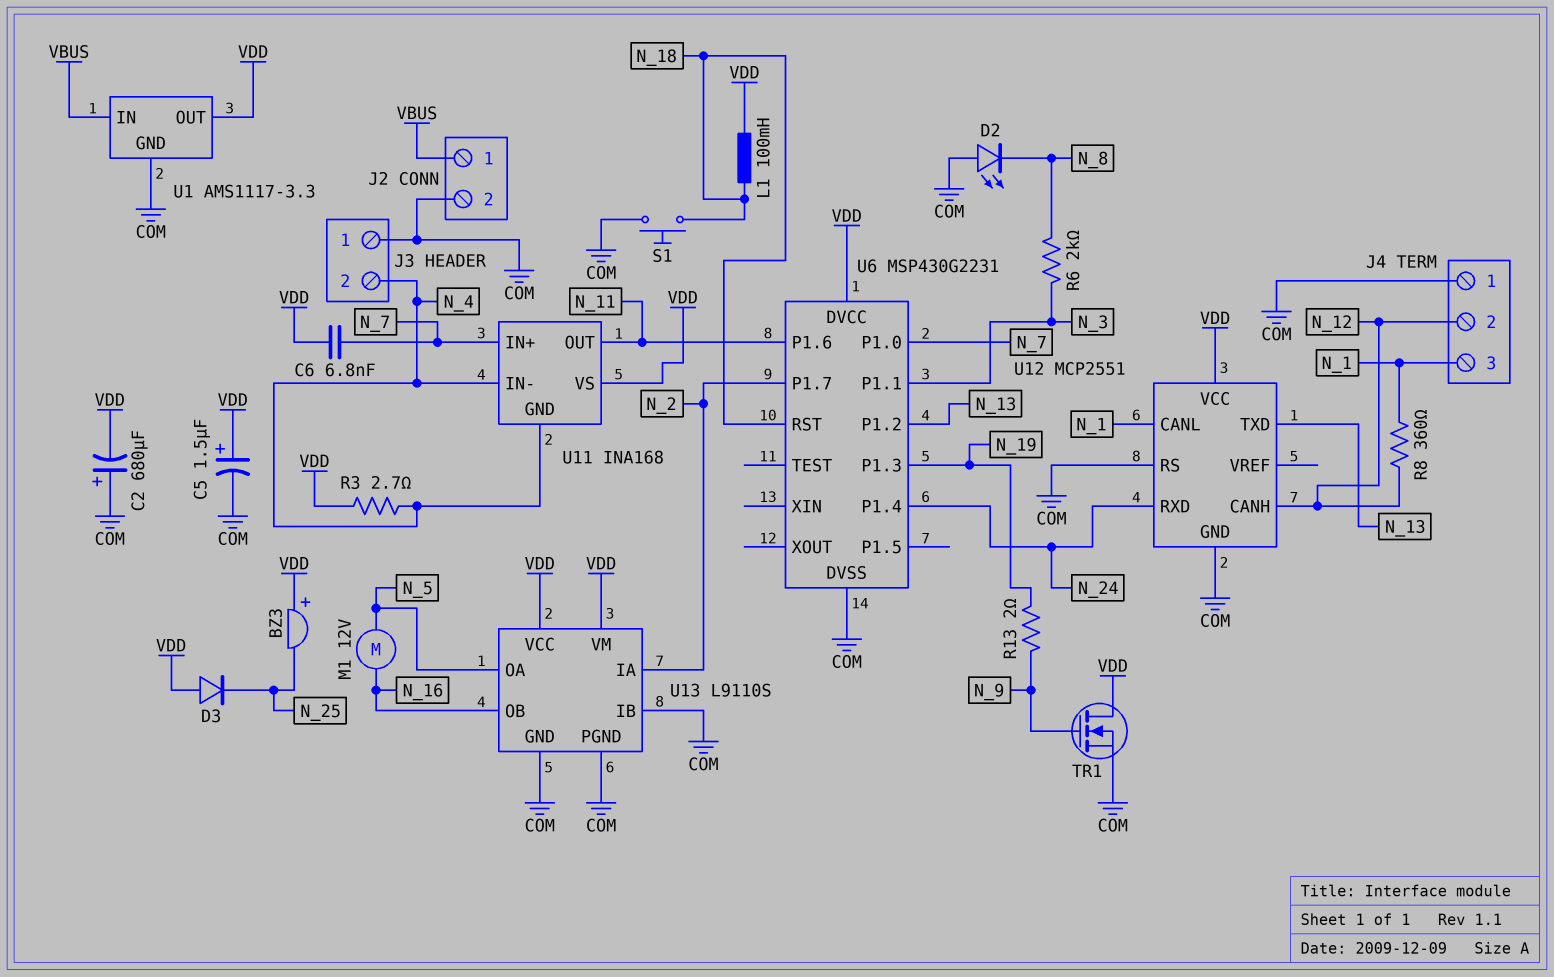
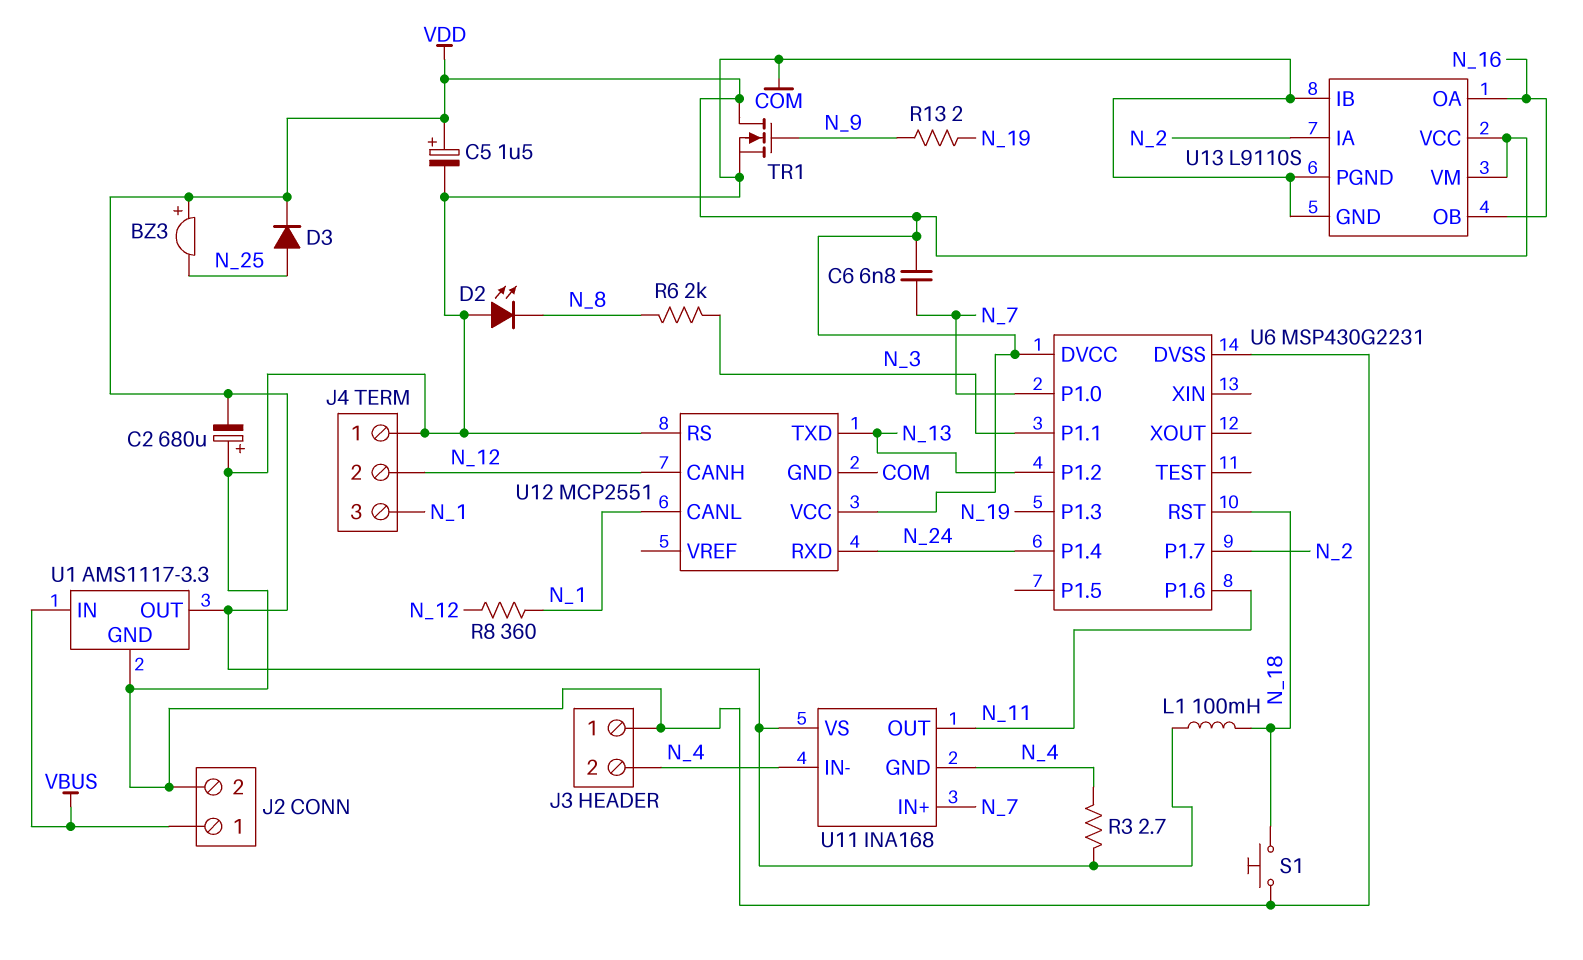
D3: diode (A VDD, K N_25) -> diode (A N_25, K VDD)
M1: motor 12V (N_5, N_16) -> none
U13 pin OA: N_5 -> N_16

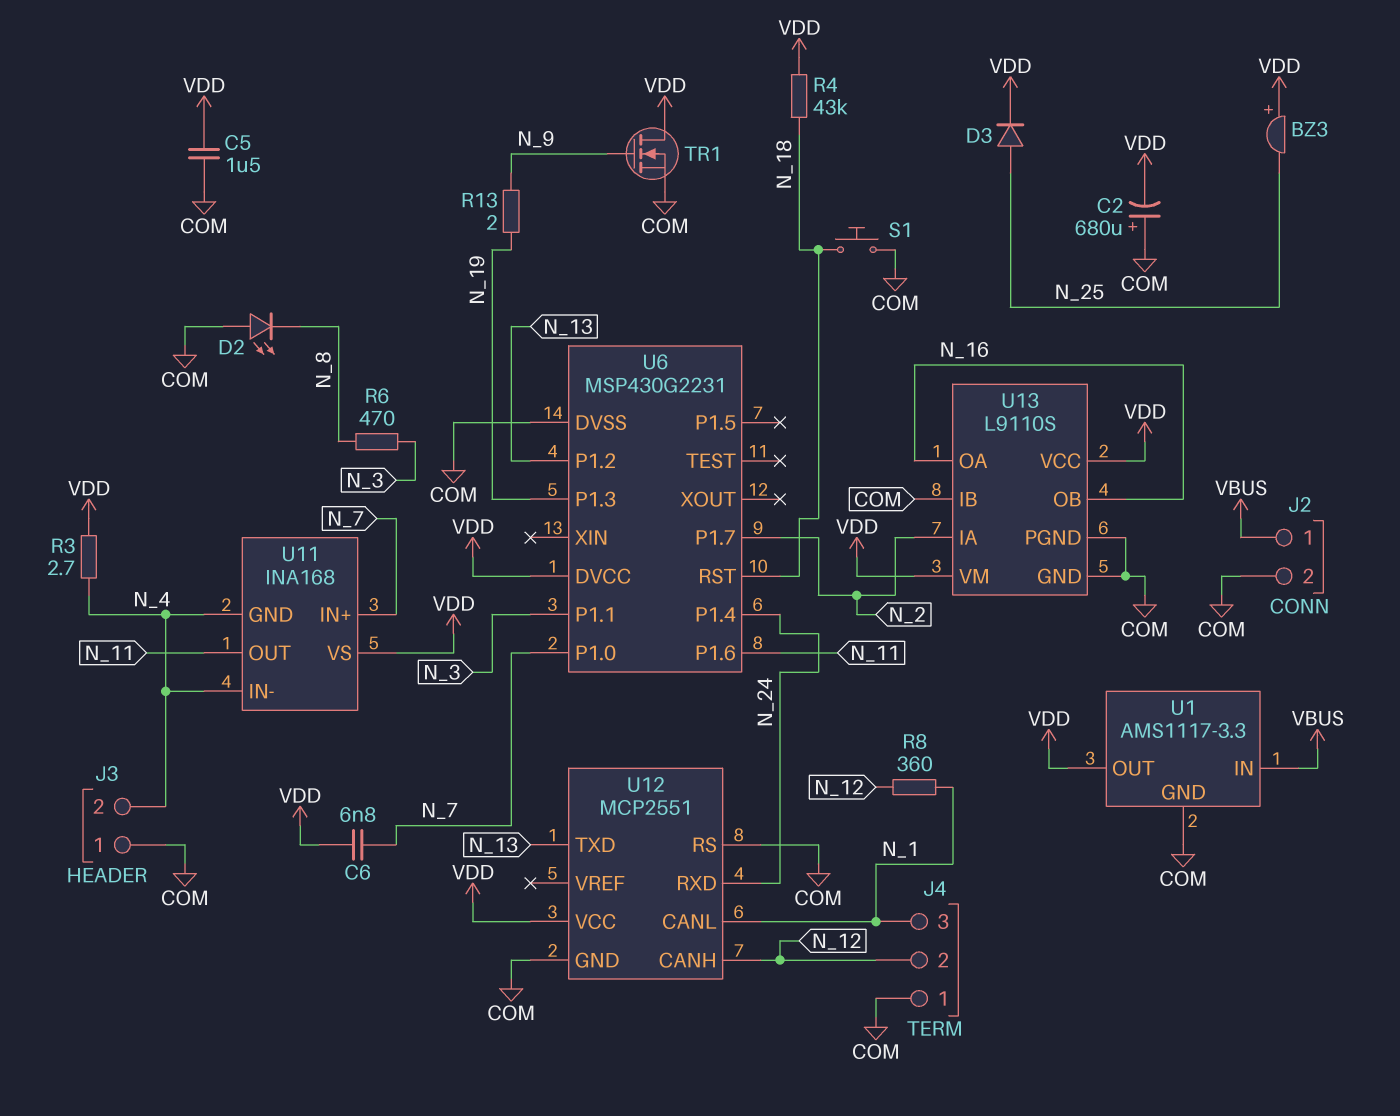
C5: 1.5uF (plus VDD, minus COM) -> 1.5uF (COM, VDD)
L1: 100mH (N_18, VDD) -> none
R4: none -> 43k (N_18, VDD)
R6: 2k (N_3, N_8) -> 470 (N_3, N_8)

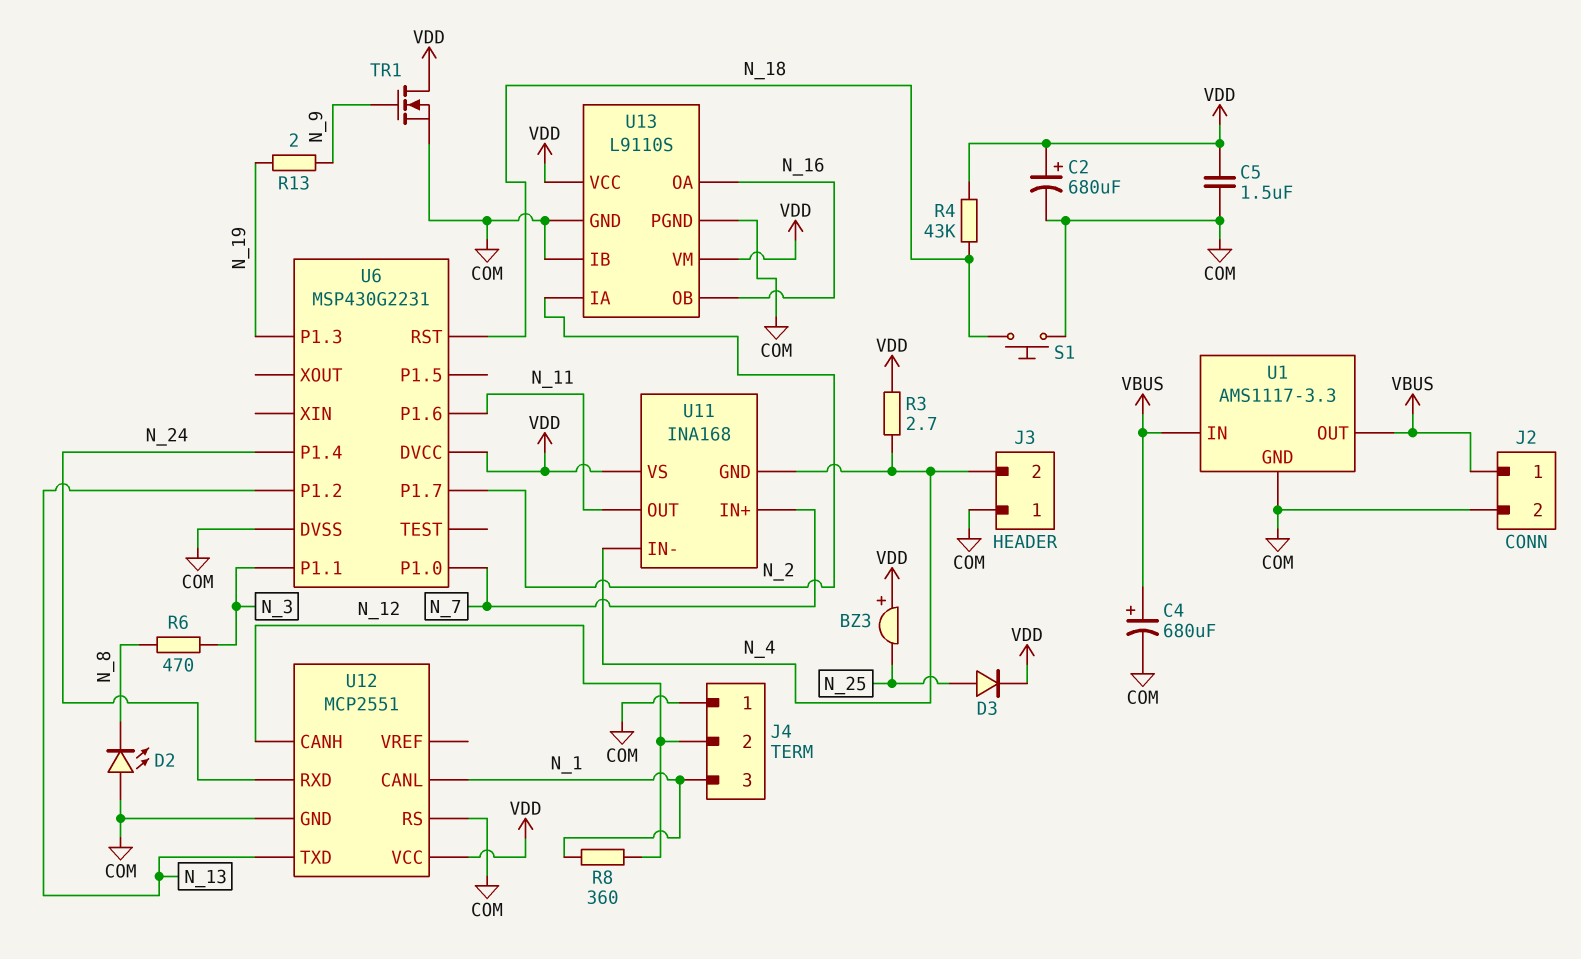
C2: 680uF (plus COM, minus VDD) -> 680uF (plus VDD, minus COM)
C4: none -> 680uF (plus VBUS, minus COM)
C6: 6.8nF (N_7, VDD) -> none
U1 pin OUT: VDD -> VBUS

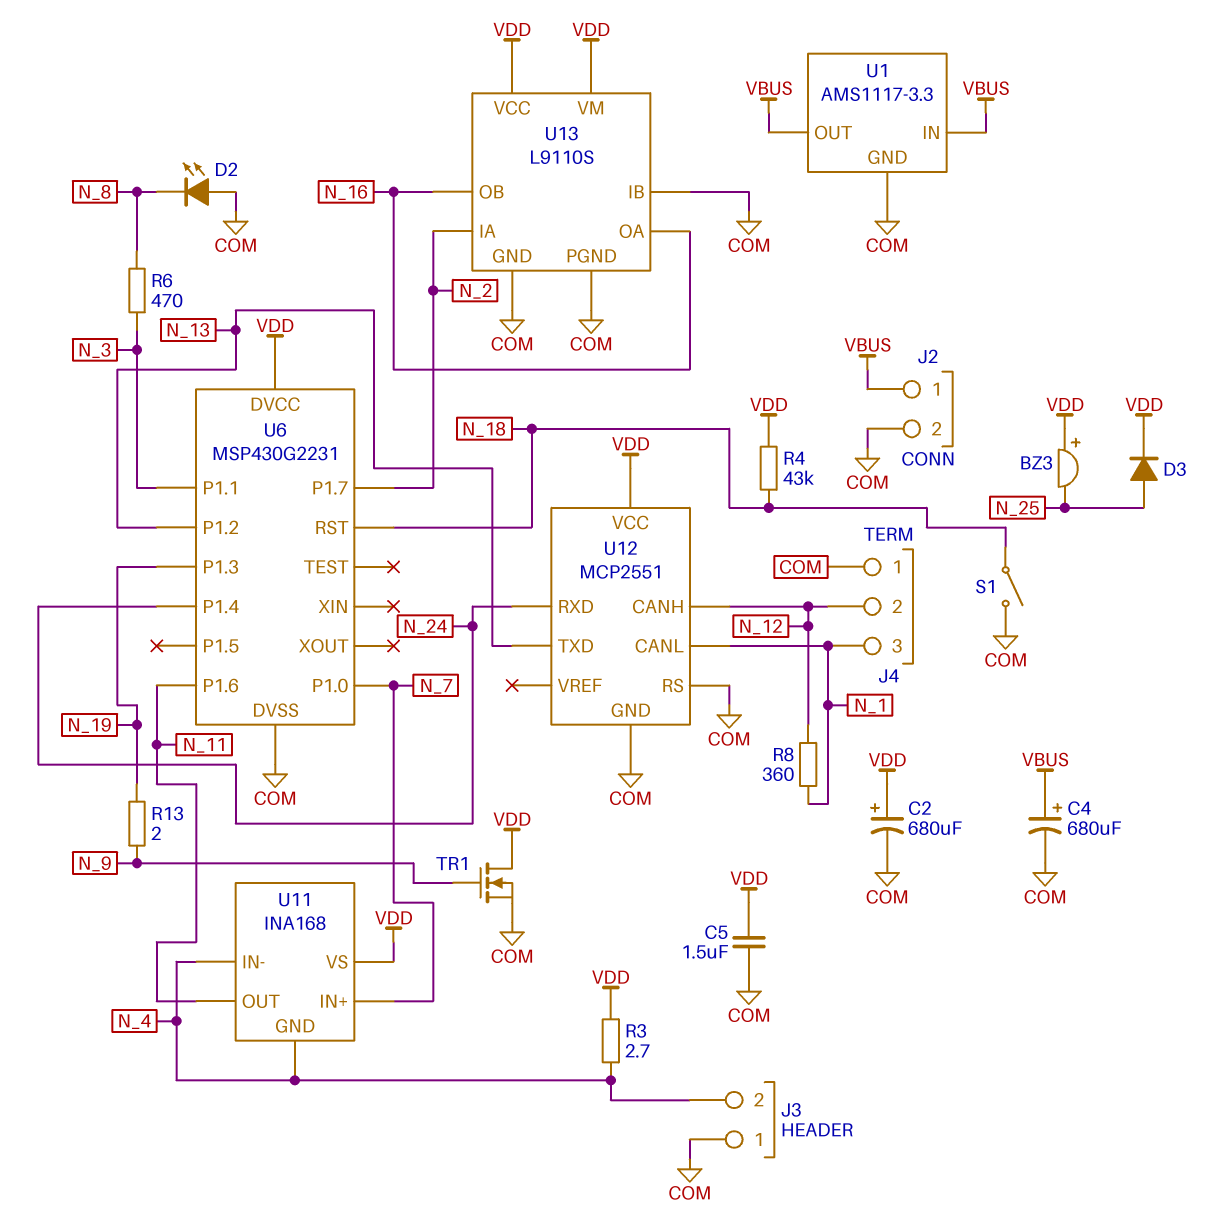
S1: button (COM, N_18) -> switch (COM, N_18)

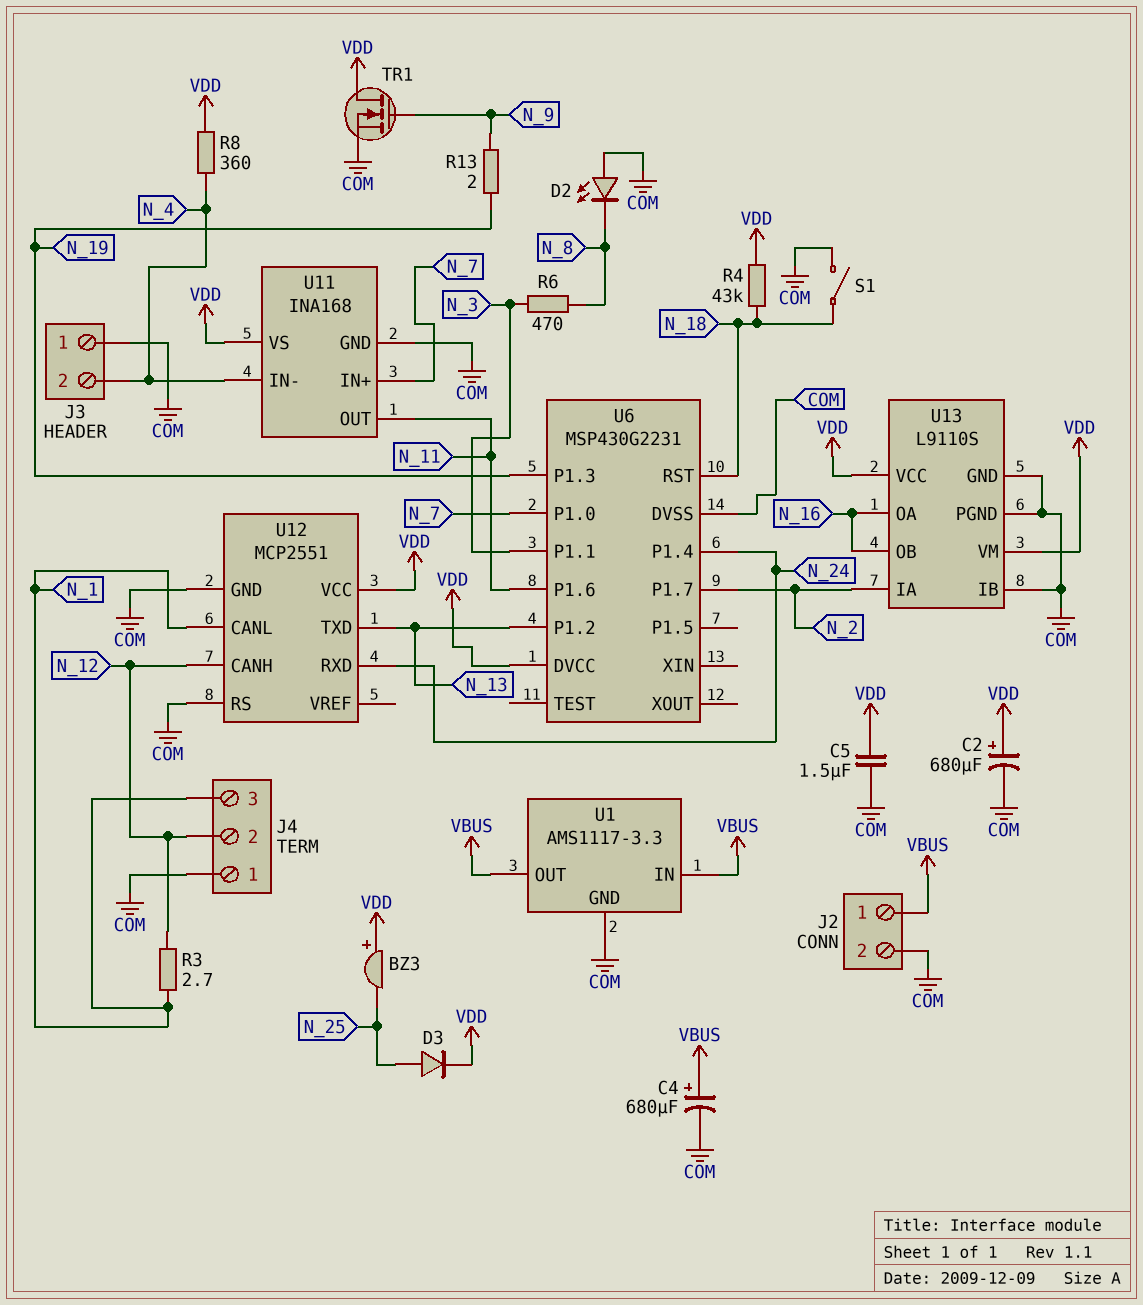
R3: 2.7 (N_4, VDD) -> 2.7 (N_1, N_12)
R8: 360 (N_1, N_12) -> 360 (N_4, VDD)
U11 pin GND: N_4 -> COM

